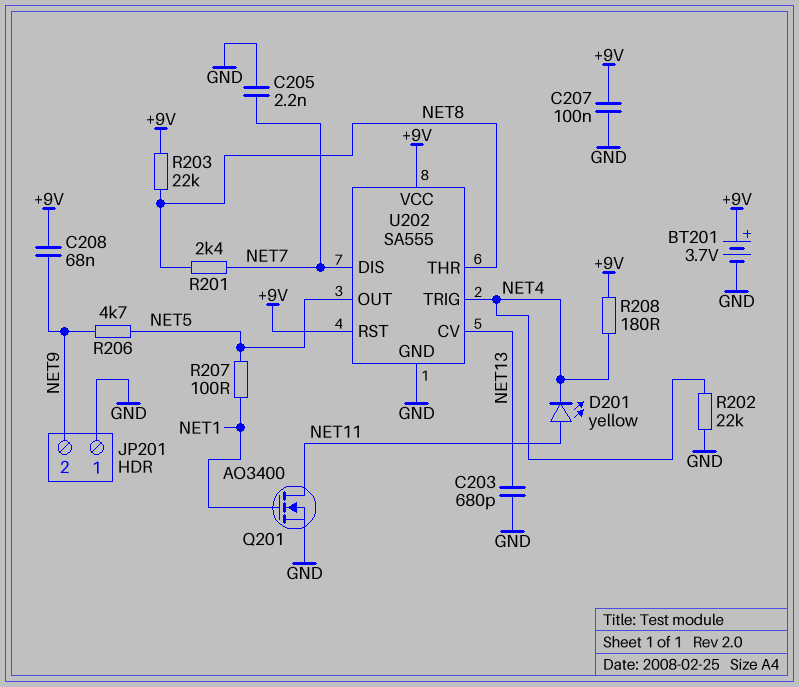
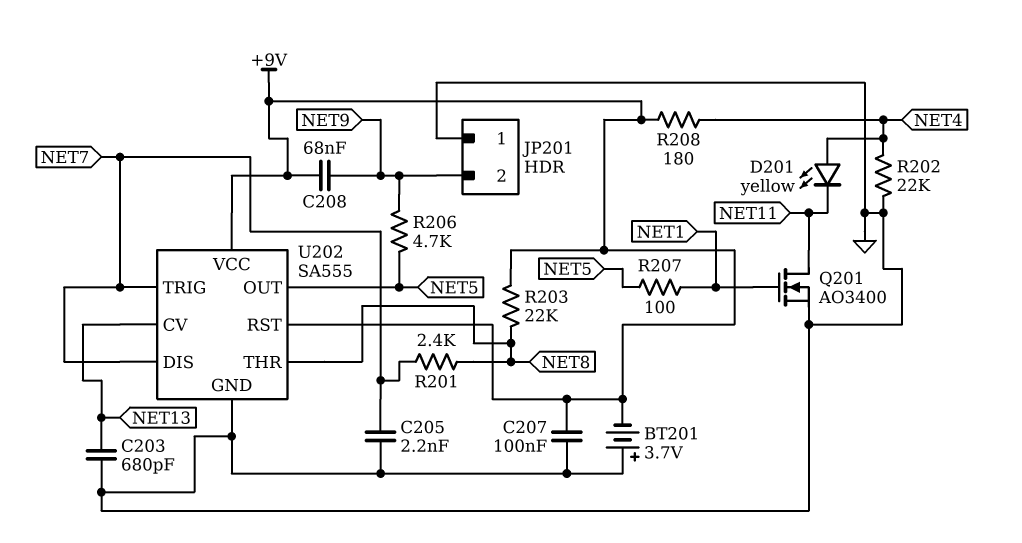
BT201: 3.7V (plus +9V, minus GND) -> 3.7V (plus GND, minus +9V)
D201: LED yellow (A NET11, K NET4) -> LED yellow (A NET4, K NET11)
U202 pin TRIG: NET4 -> NET7

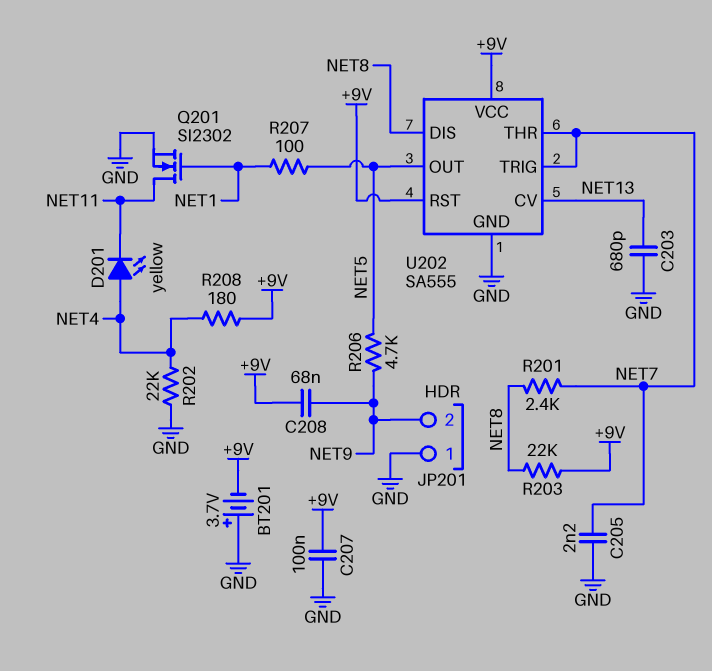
Q201: NMOS AO3400 (G NET1, D NET11, S GND) -> NMOS SI2302 (G NET1, D NET11, S GND)
U202 pin DIS: NET7 -> NET8
U202 pin THR: NET8 -> NET7

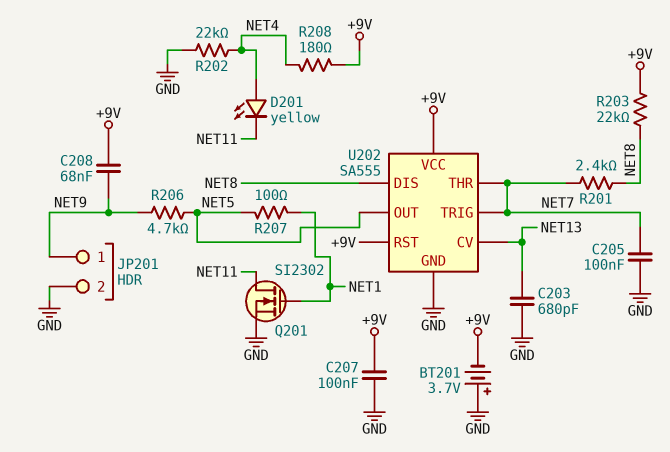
C205: 2.2nF (GND, NET7) -> 100nF (GND, NET7)
JP201 pin 1: GND -> NET9
JP201 pin 2: NET9 -> GND

